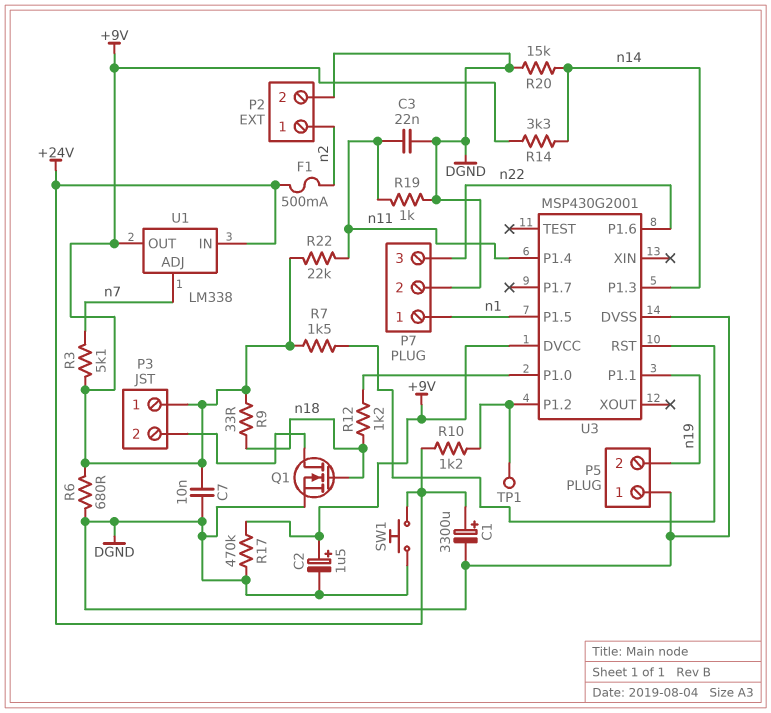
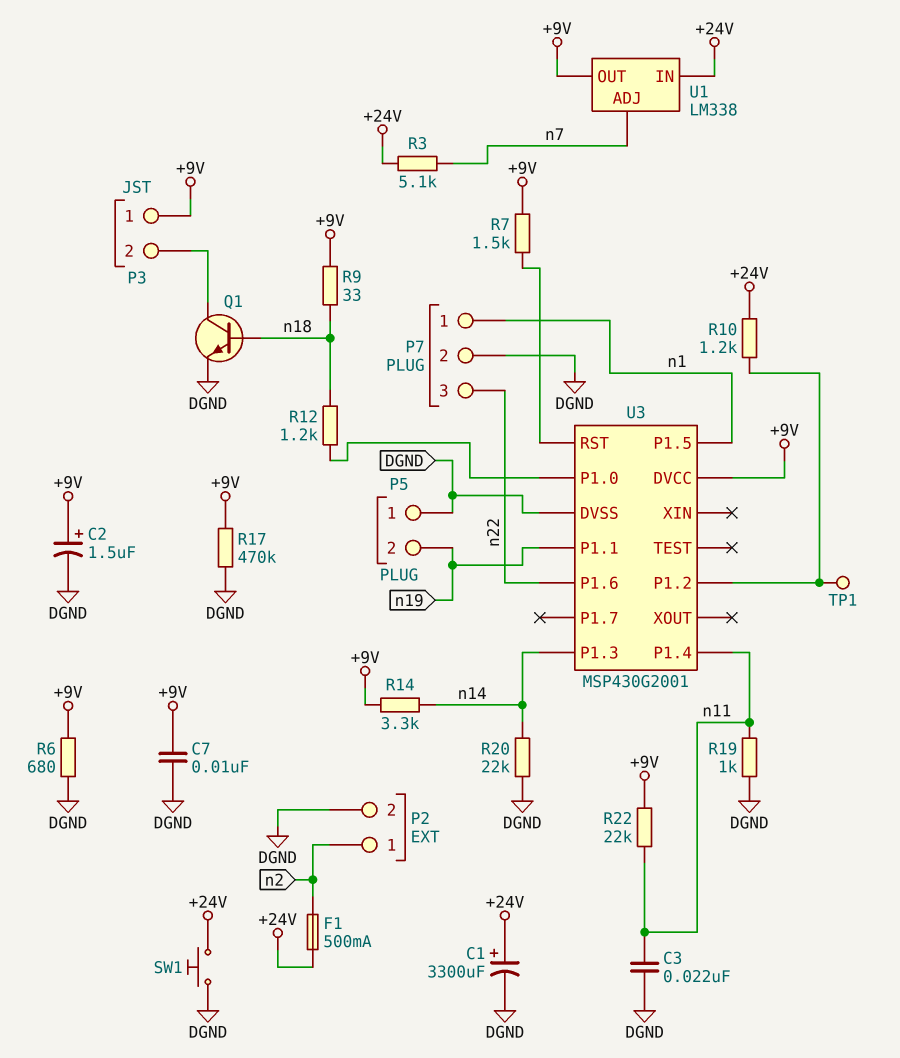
Q1: NMOS (G n18, D P3/2, S DGND) -> NPN (B n18, C P3/2, E DGND)
R3: 5.1k (+9V, n7) -> 5.1k (+24V, n7)
R20: 15k (DGND, n14) -> 22k (DGND, n14)

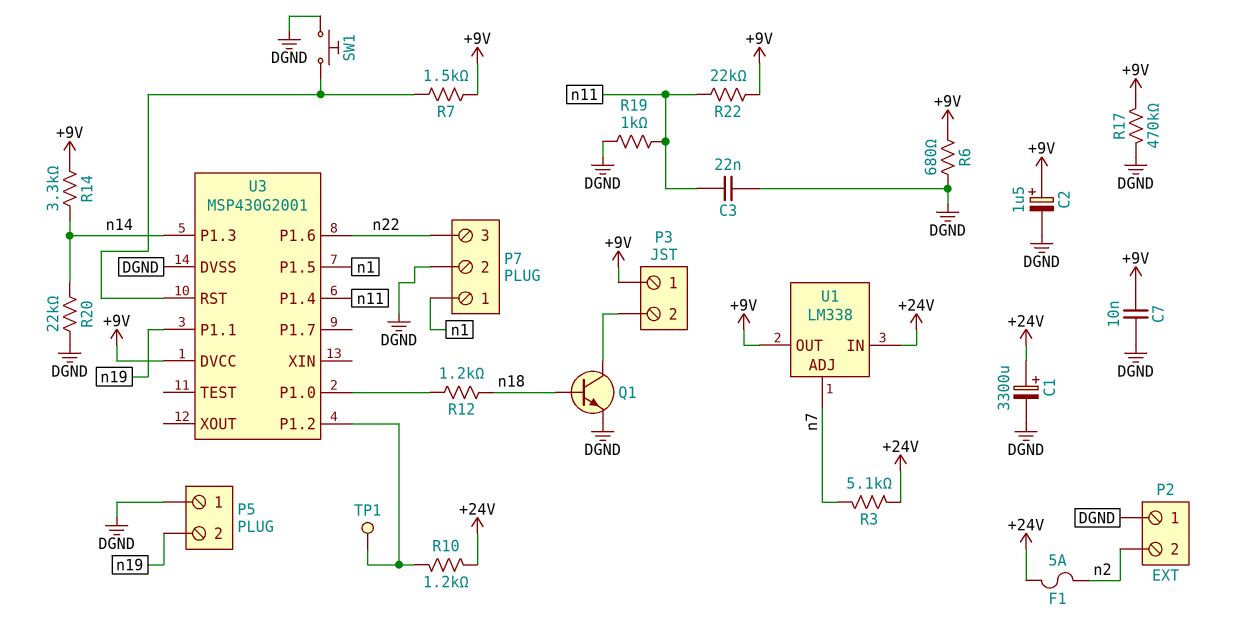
F1: 500mA (+24V, n2) -> 5A (+24V, n2)
P2 pin 1: n2 -> DGND
P2 pin 2: DGND -> n2
R9: 33 (+9V, n18) -> none
SW1: button (+24V, DGND) -> button (DGND, U3/RST)

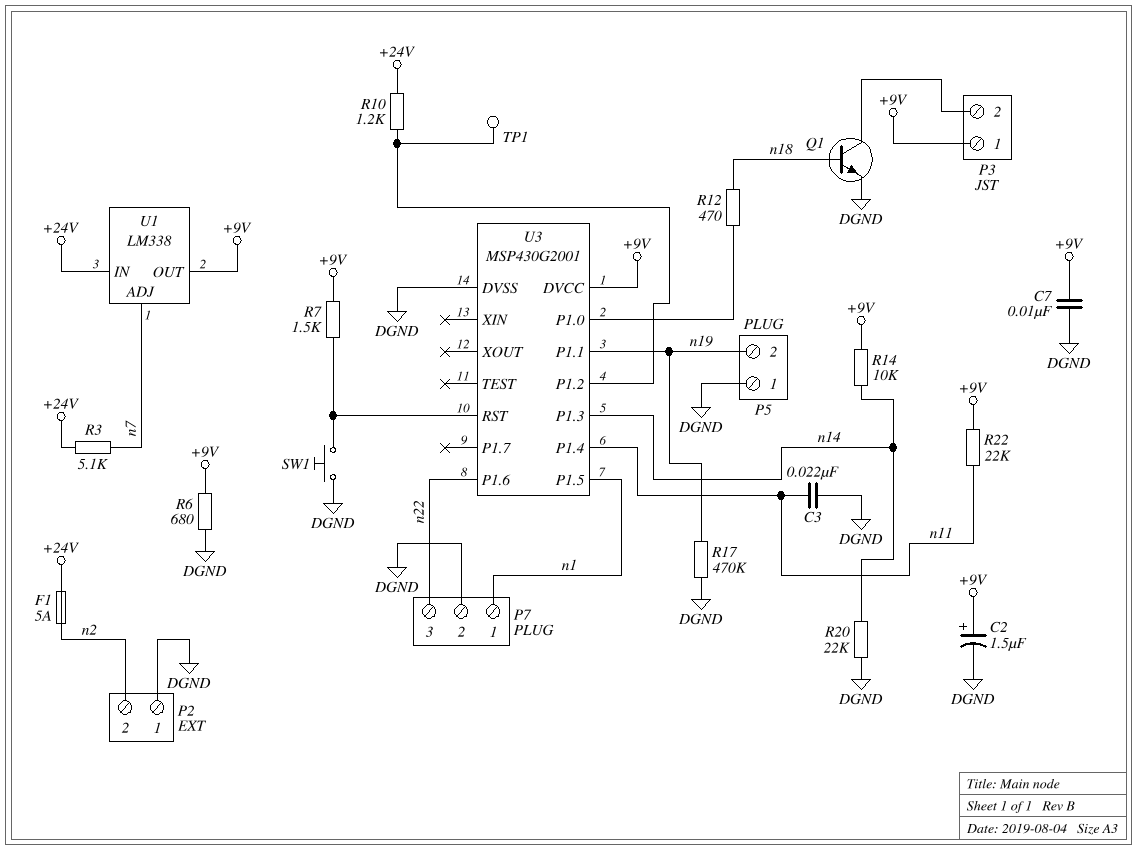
C1: 3300uF (plus +24V, minus DGND) -> none
R12: 1.2k (U3/P1.0, n18) -> 470 (U3/P1.0, n18)
R14: 3.3k (+9V, n14) -> 10k (+9V, n14)
R17: 470k (+9V, DGND) -> 470k (DGND, n19)
R19: 1k (DGND, n11) -> none

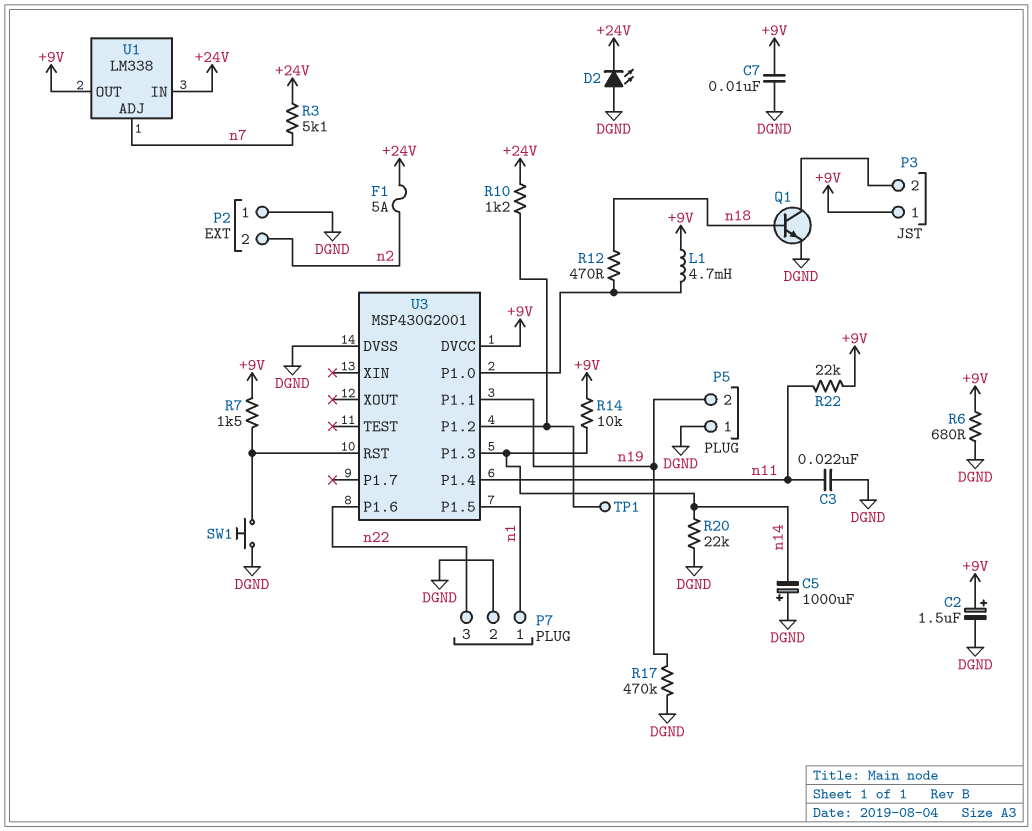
C5: none -> 1000uF (plus DGND, minus n14)
D2: none -> LED (A DGND, K +24V)
L1: none -> 4.7mH (+9V, U3/P1.0)

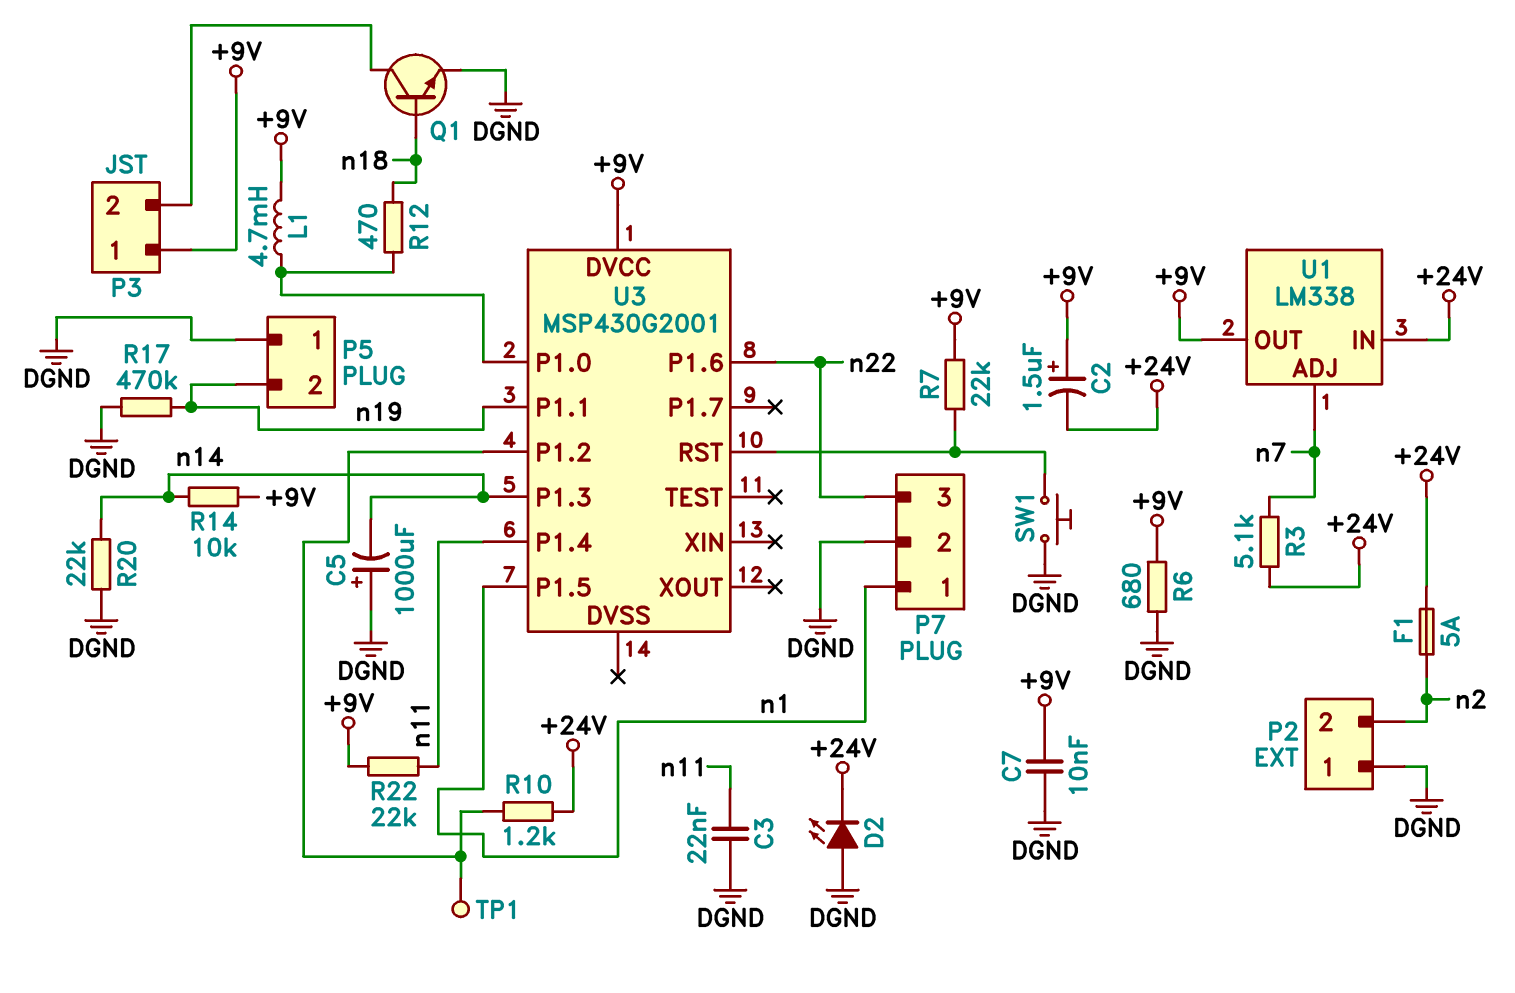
C2: 1.5uF (plus +9V, minus DGND) -> 1.5uF (plus +9V, minus +24V)
R7: 1.5k (+9V, U3/RST) -> 22k (+9V, U3/RST)
U3 pin DVSS: DGND -> none

